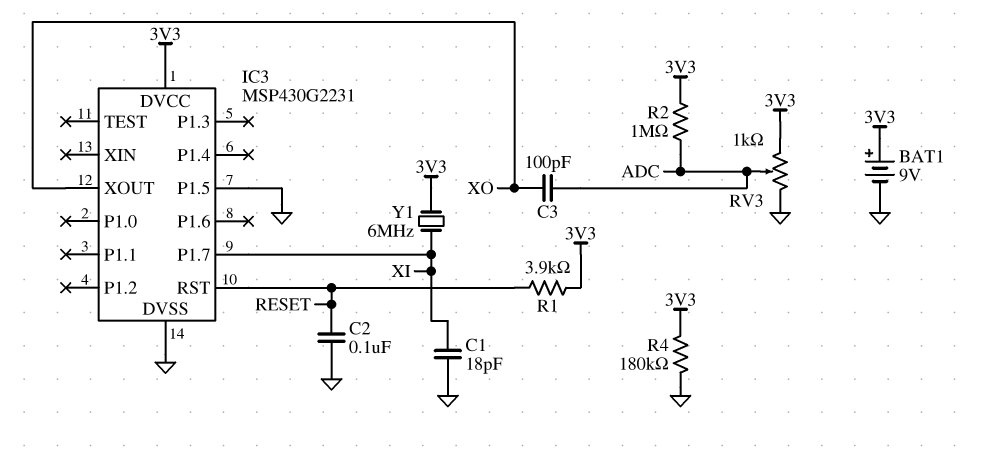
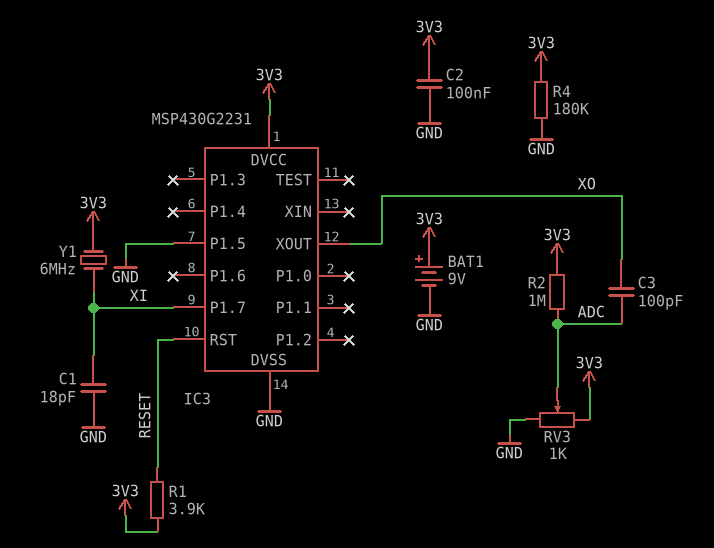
C2: 100nF (GND, RESET) -> 100nF (3V3, GND)

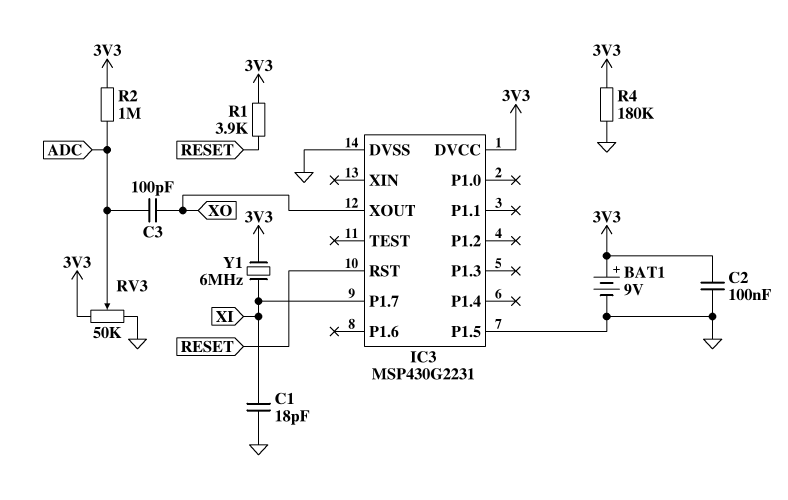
RV3: 1k (3V3, GND, wiper ADC) -> 50k (3V3, GND, wiper ADC)

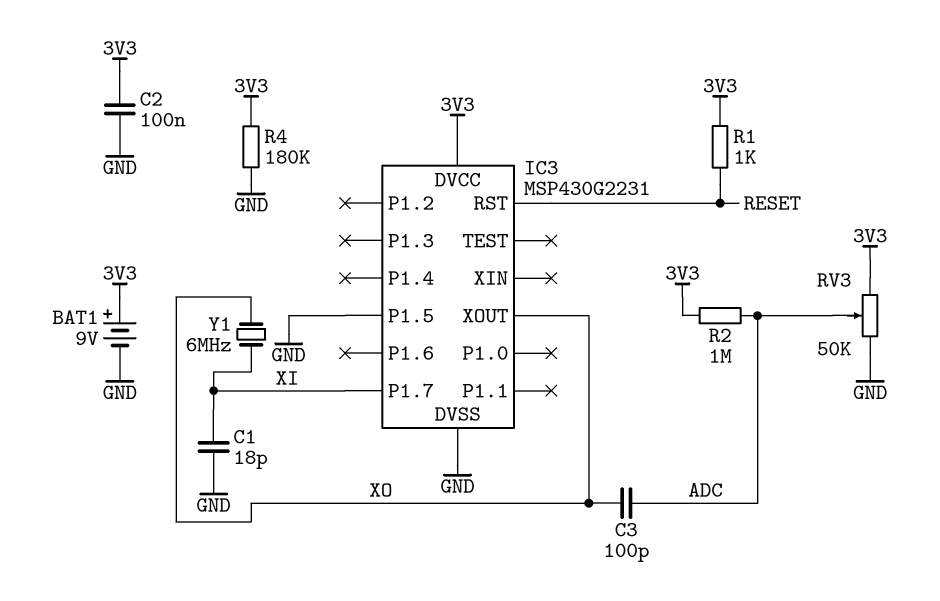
R1: 3.9k (3V3, RESET) -> 1k (3V3, RESET)
Y1: 6MHz (3V3, XI) -> 6MHz (XI, XO)

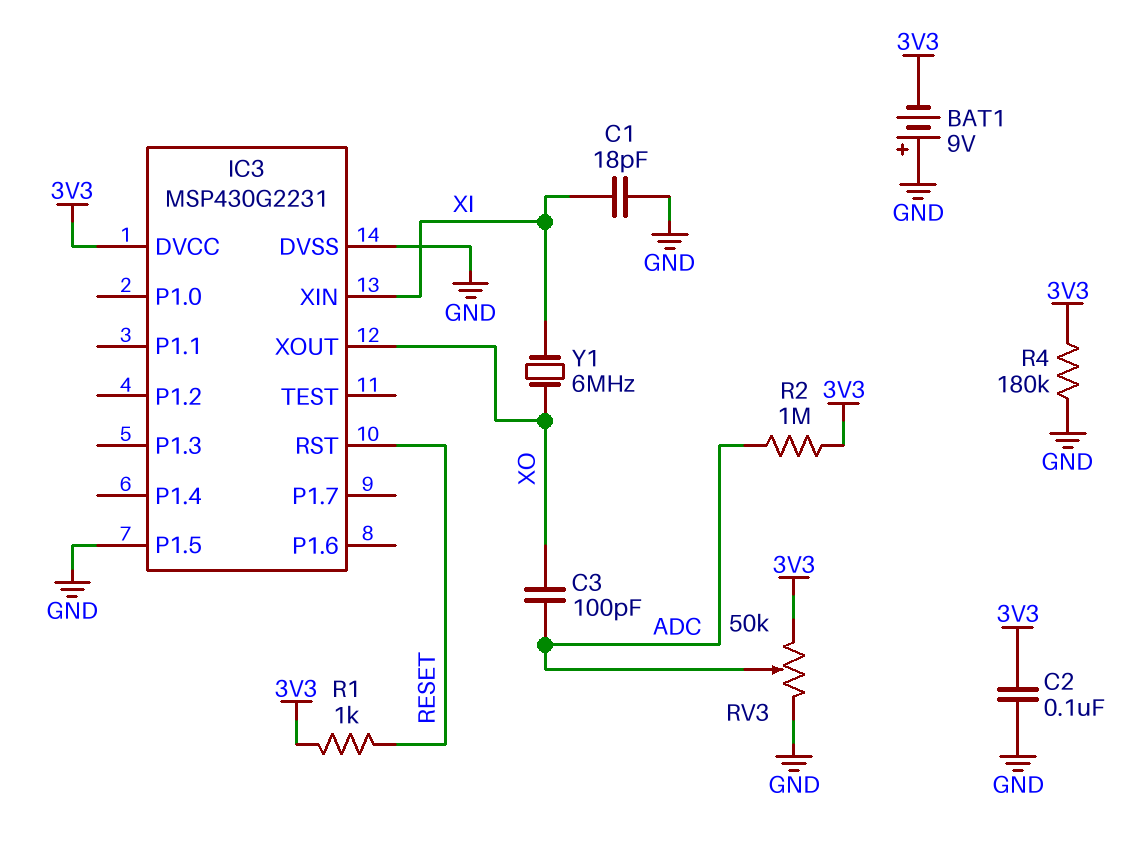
BAT1: 9V (plus 3V3, minus GND) -> 9V (plus GND, minus 3V3)
IC3 pin P1.7: XI -> none
IC3 pin XIN: none -> XI

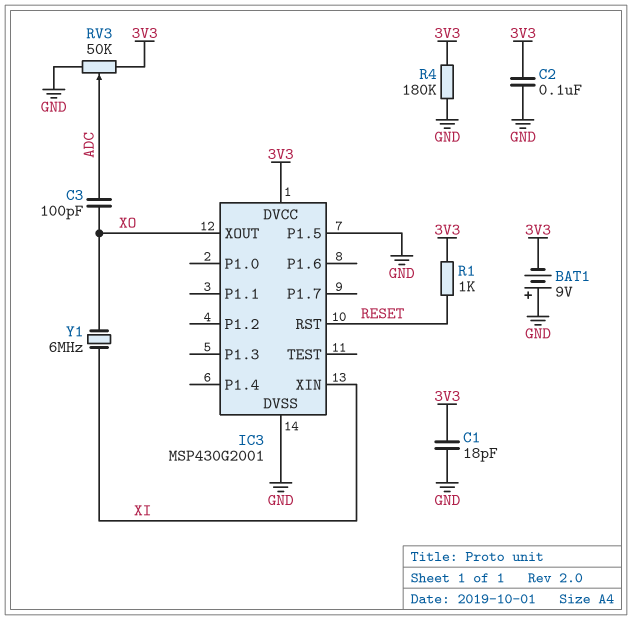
C1: 18pF (GND, XI) -> 18pF (3V3, GND)
IC3: MSP430G2231 -> MSP430G2001
R2: 1M (3V3, ADC) -> none

